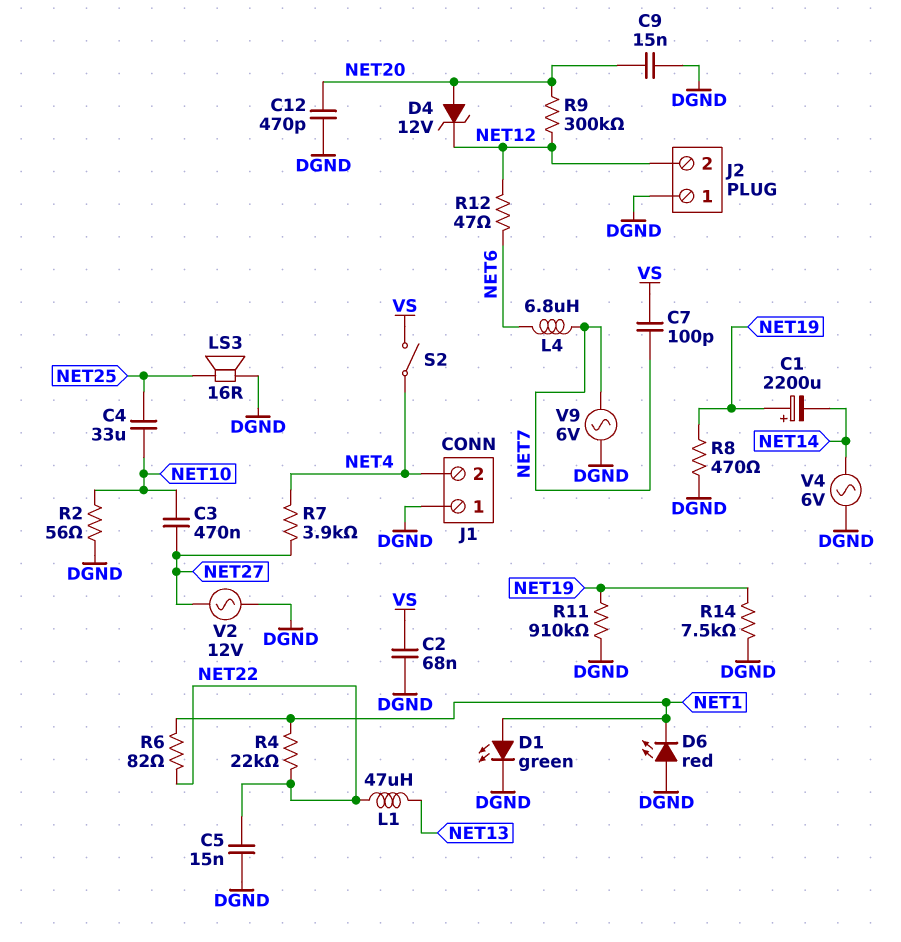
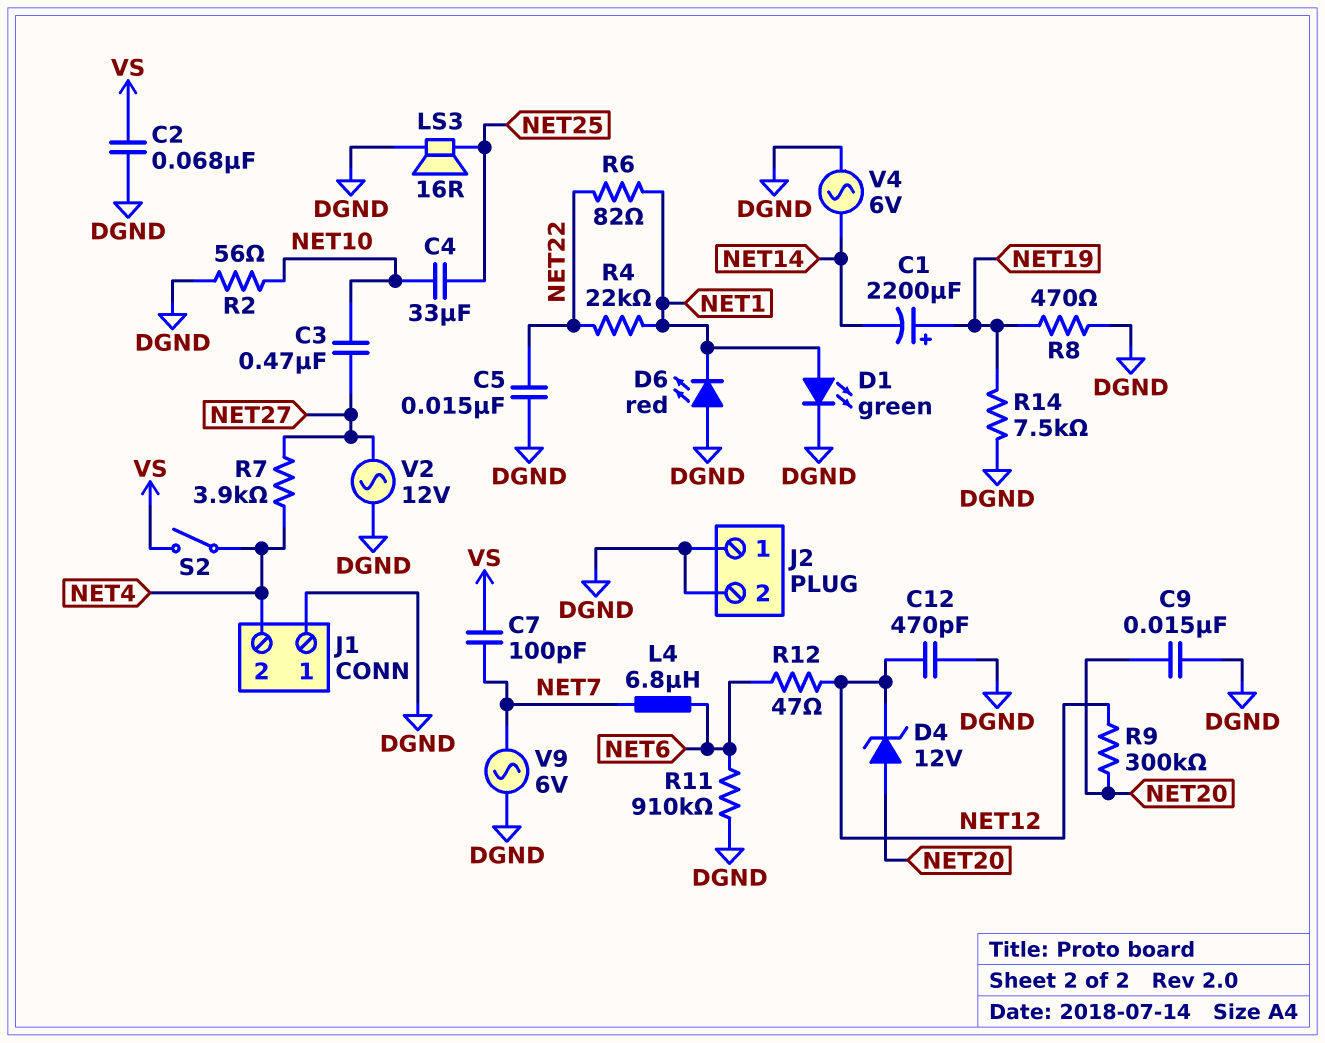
C12: 470pF (DGND, NET20) -> 470pF (DGND, NET12)
J2 pin 2: NET12 -> DGND
L1: 47uH (NET13, NET22) -> none
R11: 910k (DGND, NET19) -> 910k (DGND, NET6)

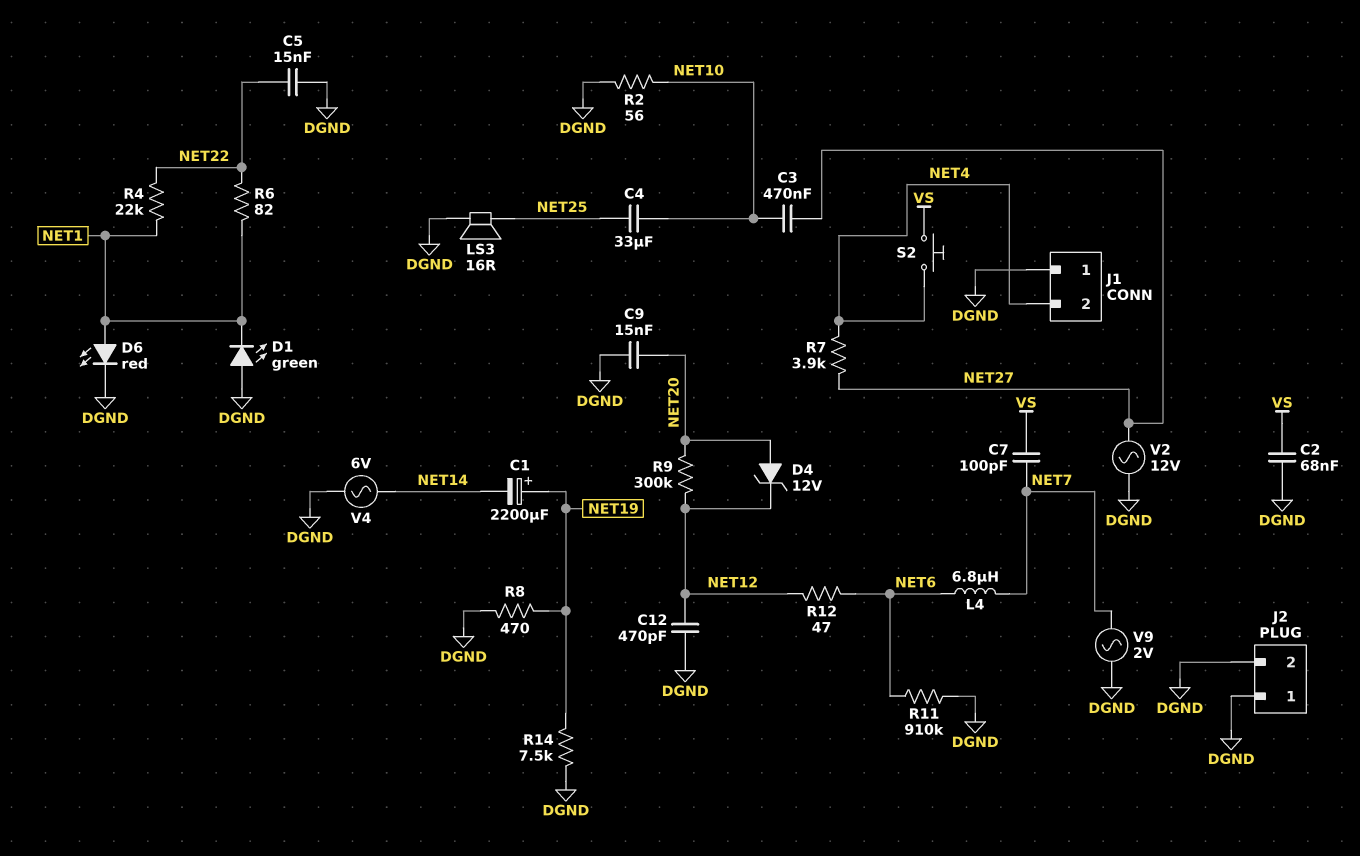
D1: LED green (A NET1, K DGND) -> LED green (A DGND, K NET1)
D6: LED red (A DGND, K NET1) -> LED red (A NET1, K DGND)
S2: switch (NET4, VS) -> button (NET4, VS)
V9: AC 6V (DGND, NET7) -> AC 2V (DGND, NET7)

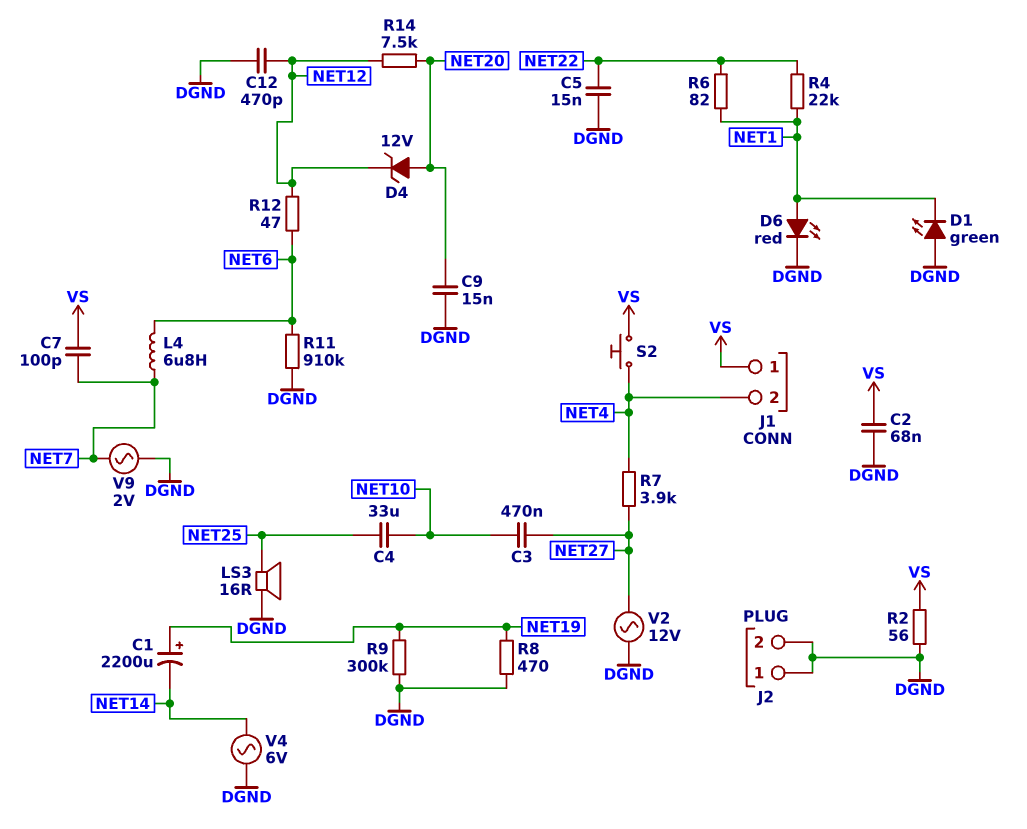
J1 pin 1: DGND -> VS
R2: 56 (DGND, NET10) -> 56 (DGND, VS)
R9: 300k (NET12, NET20) -> 300k (DGND, NET19)
R14: 7.5k (DGND, NET19) -> 7.5k (NET12, NET20)

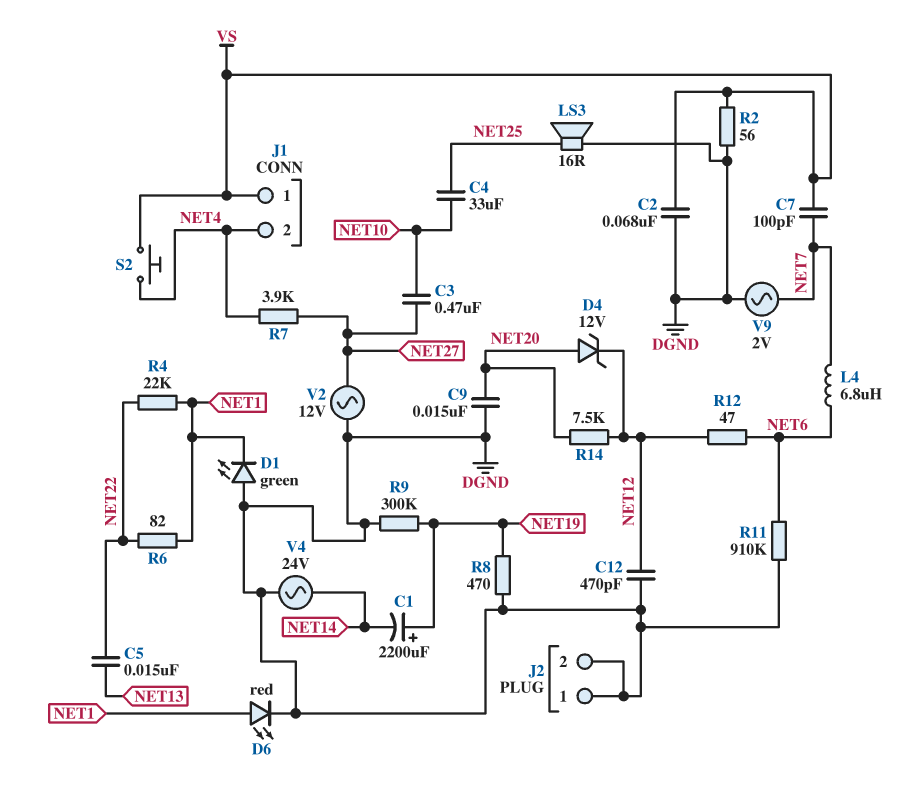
C5: 15nF (DGND, NET22) -> 15nF (NET13, NET22)
V4: AC 6V (DGND, NET14) -> AC 24V (DGND, NET14)

